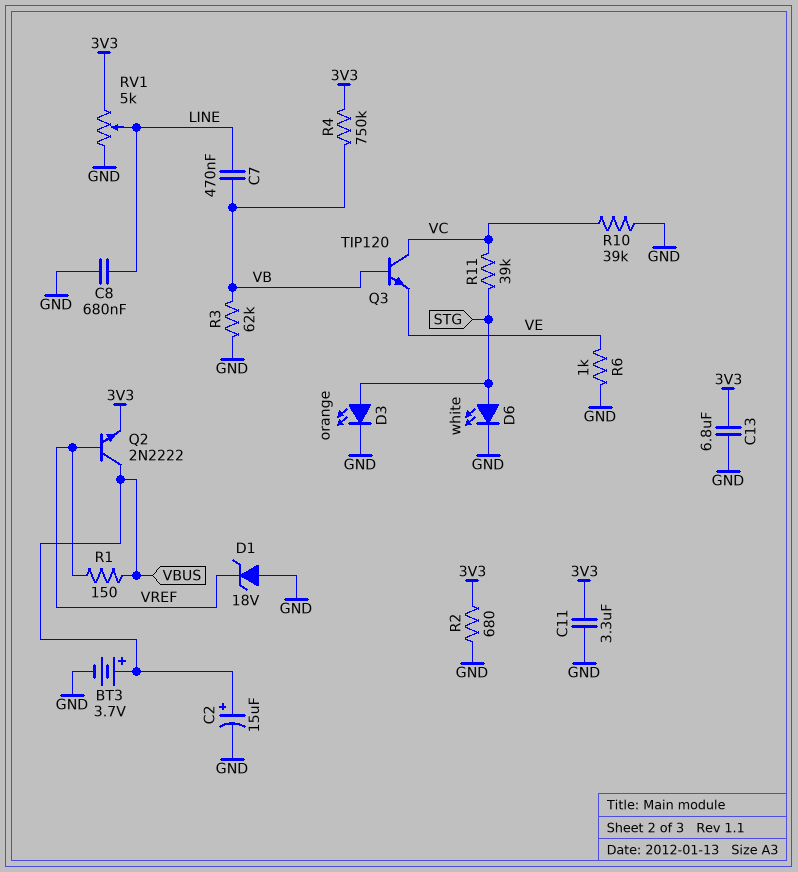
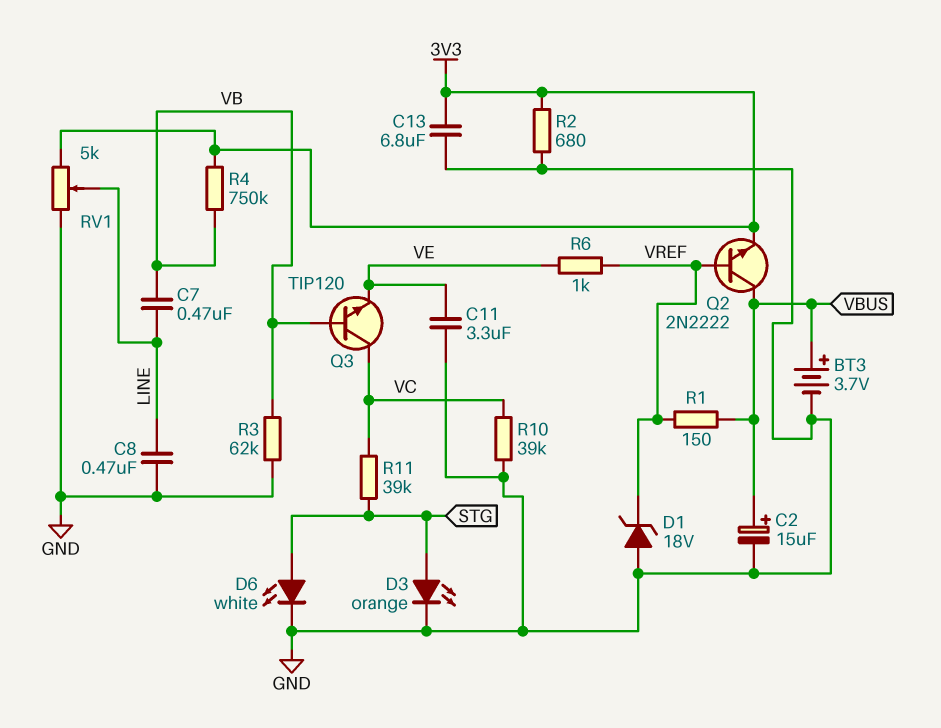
C8: 680nF (GND, LINE) -> 470nF (GND, LINE)
C11: 3.3uF (3V3, GND) -> 3.3uF (GND, VE)
R6: 1k (GND, VE) -> 1k (VE, VREF)

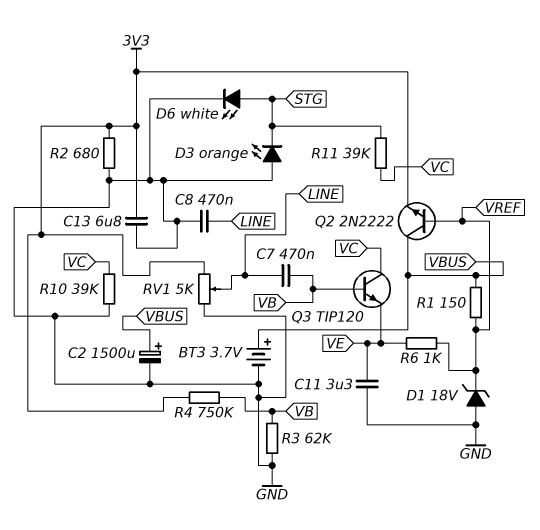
C2: 15uF (plus VBUS, minus GND) -> 1500uF (plus VBUS, minus GND)
D3: LED orange (A STG, K GND) -> LED orange (A GND, K STG)

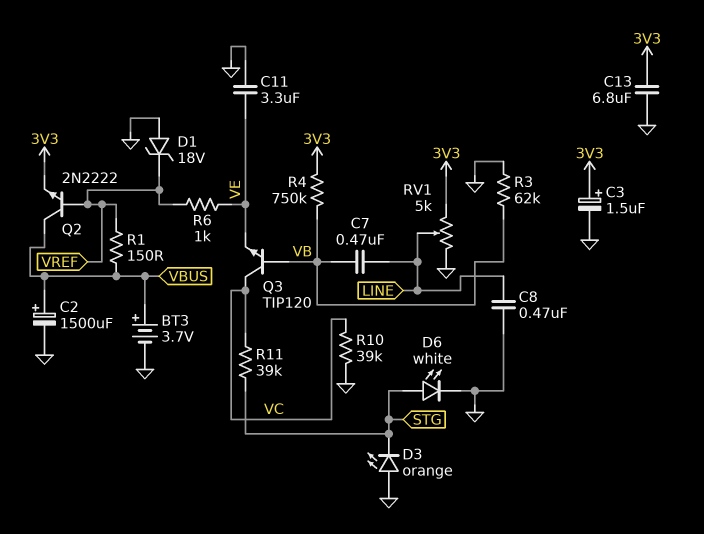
C3: none -> 1.5uF (plus 3V3, minus GND)
R2: 680 (3V3, GND) -> none

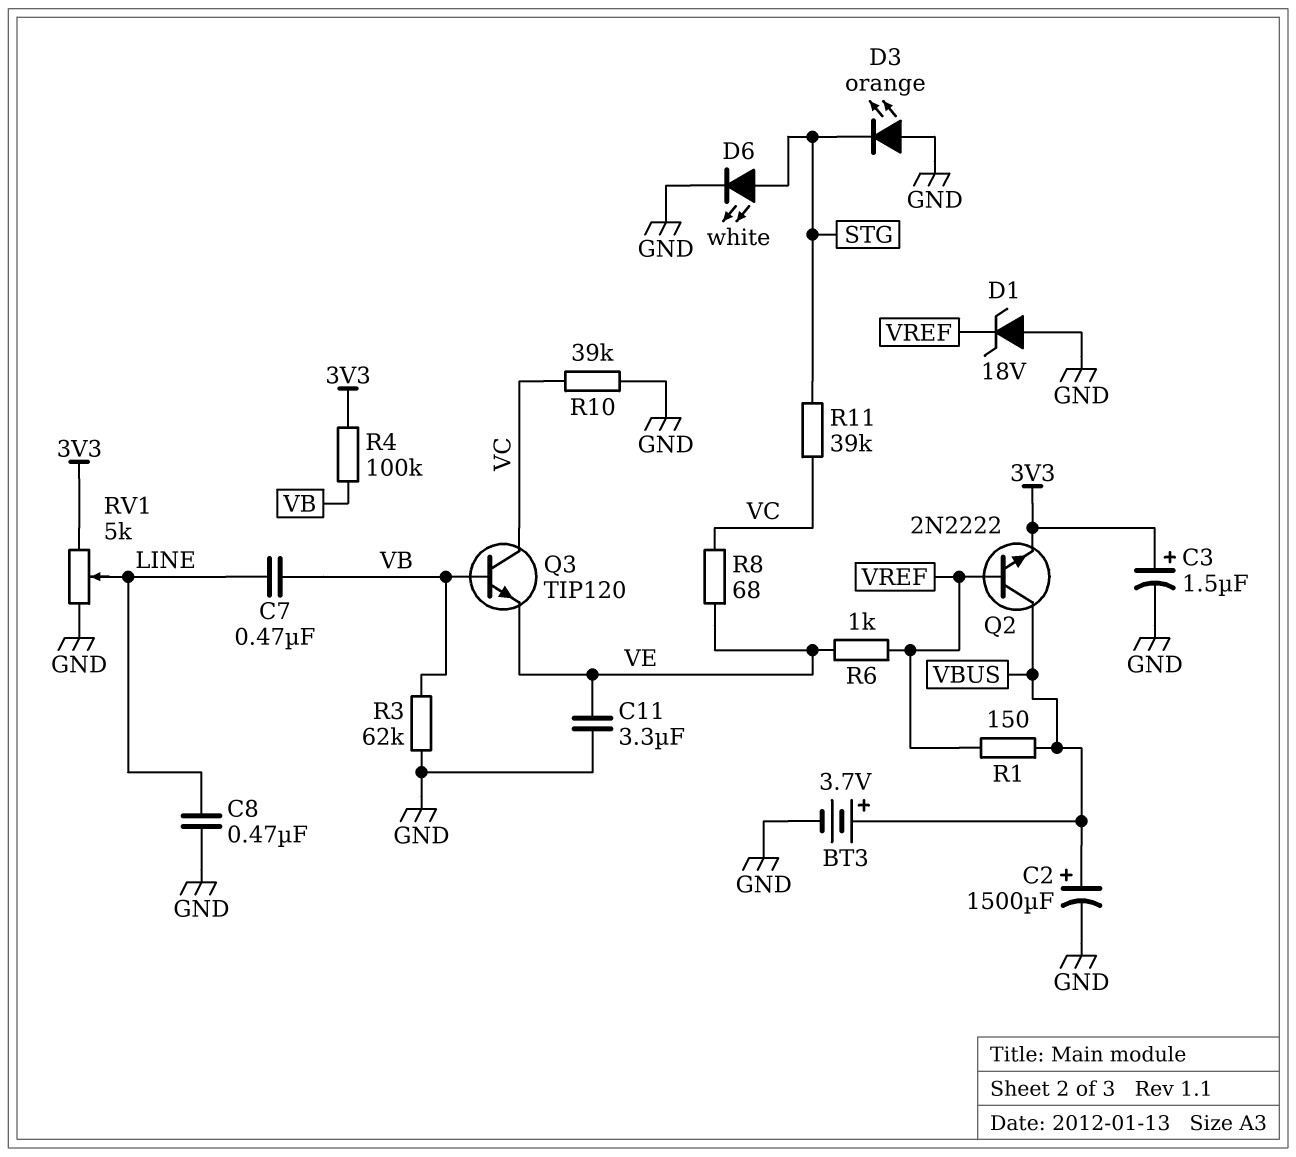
C13: 6.8uF (3V3, GND) -> none
R4: 750k (3V3, VB) -> 100k (3V3, VB)
R8: none -> 68 (VC, VE)

